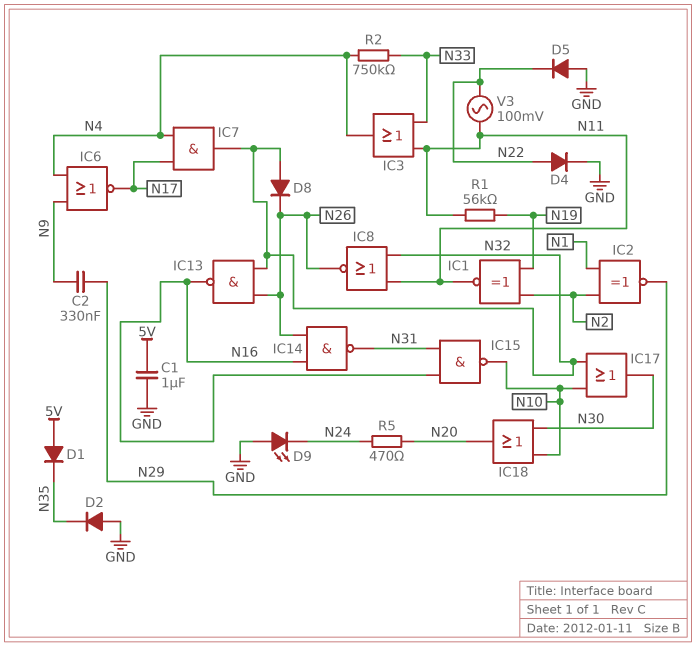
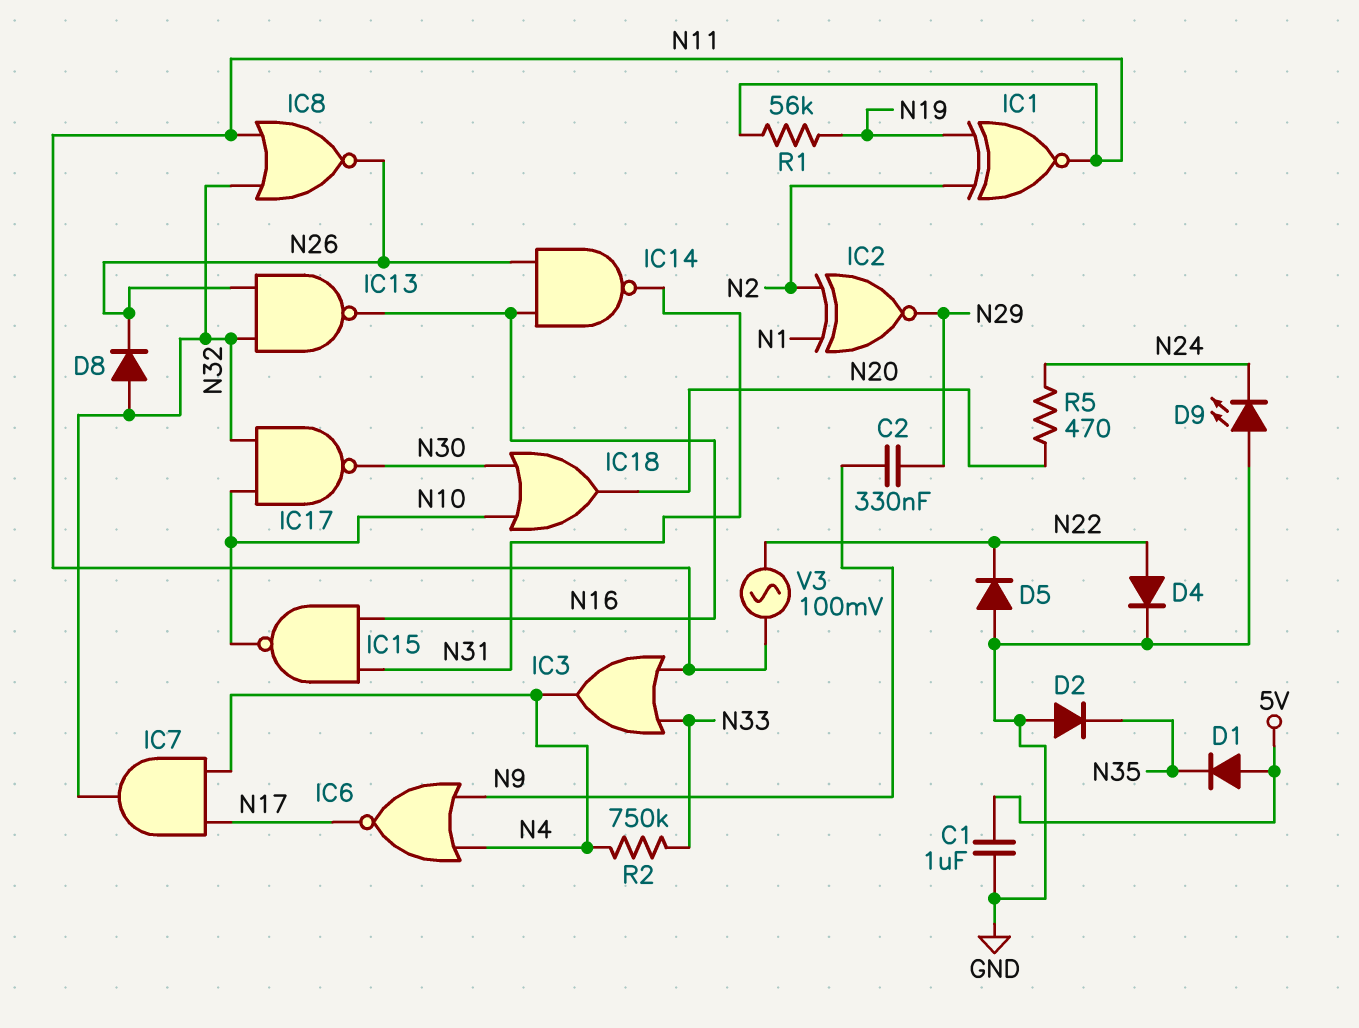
IC17: OR (in N10, in N32, out N30) -> NAND (in N10, in N32, out N30)

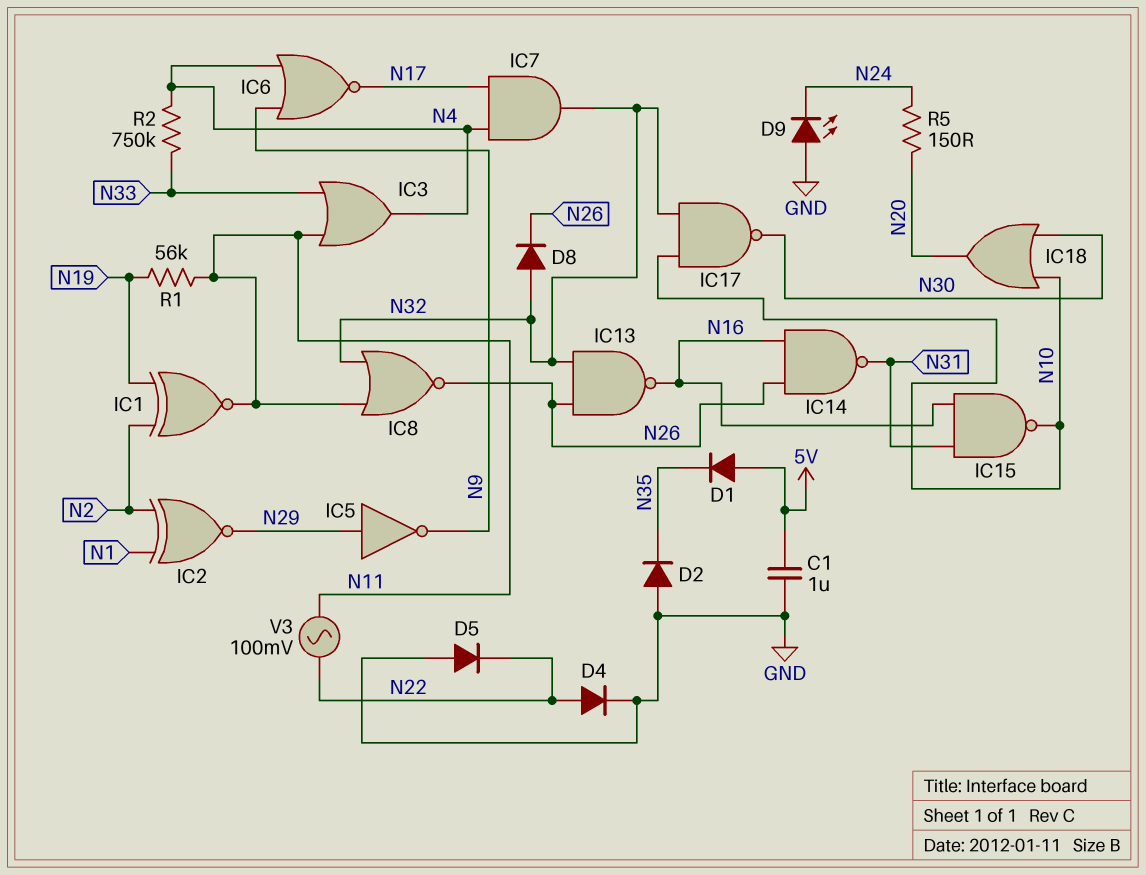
C2: 330nF (N9, N29) -> none
IC5: none -> NOT (in N29, out N9)
R5: 470 (N20, N24) -> 150 (N20, N24)

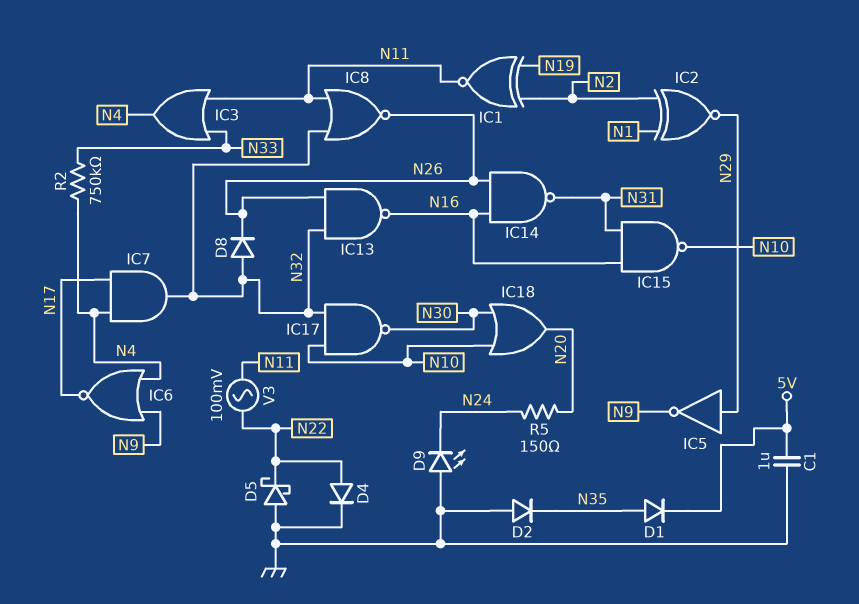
D1: diode (A 5V, K N35) -> diode (A N35, K 5V)
D5: diode (A GND, K N22) -> schottky (A GND, K N22)
R1: 56k (N11, N19) -> none

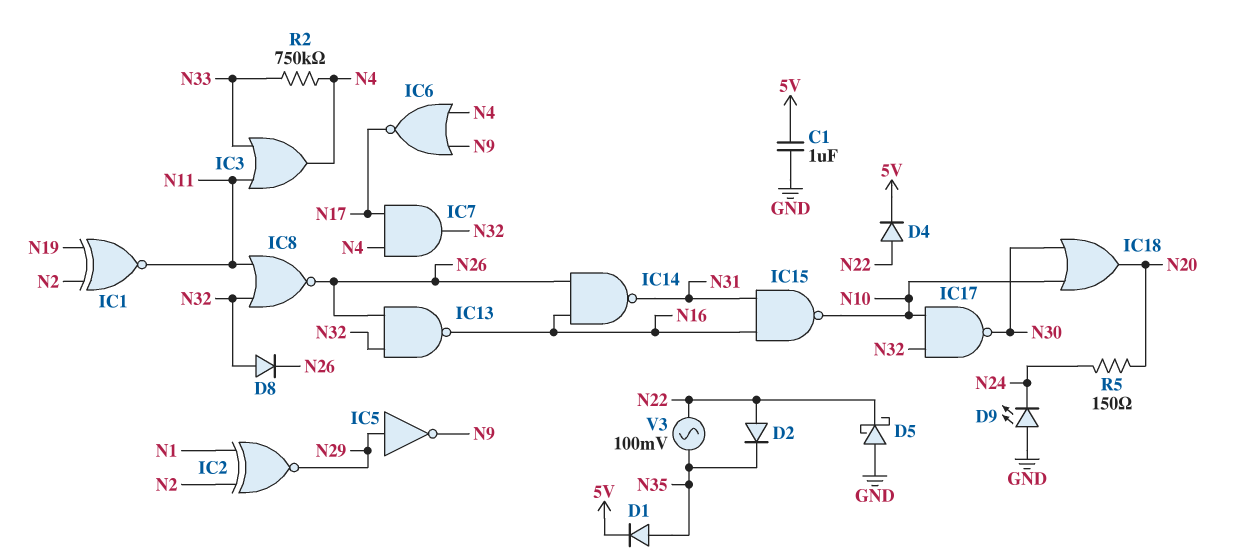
D2: diode (A GND, K N35) -> diode (A N22, K N35)
D4: diode (A N22, K GND) -> diode (A N22, K 5V)
V3: AC 100mV (N11, N22) -> AC 100mV (N22, N35)

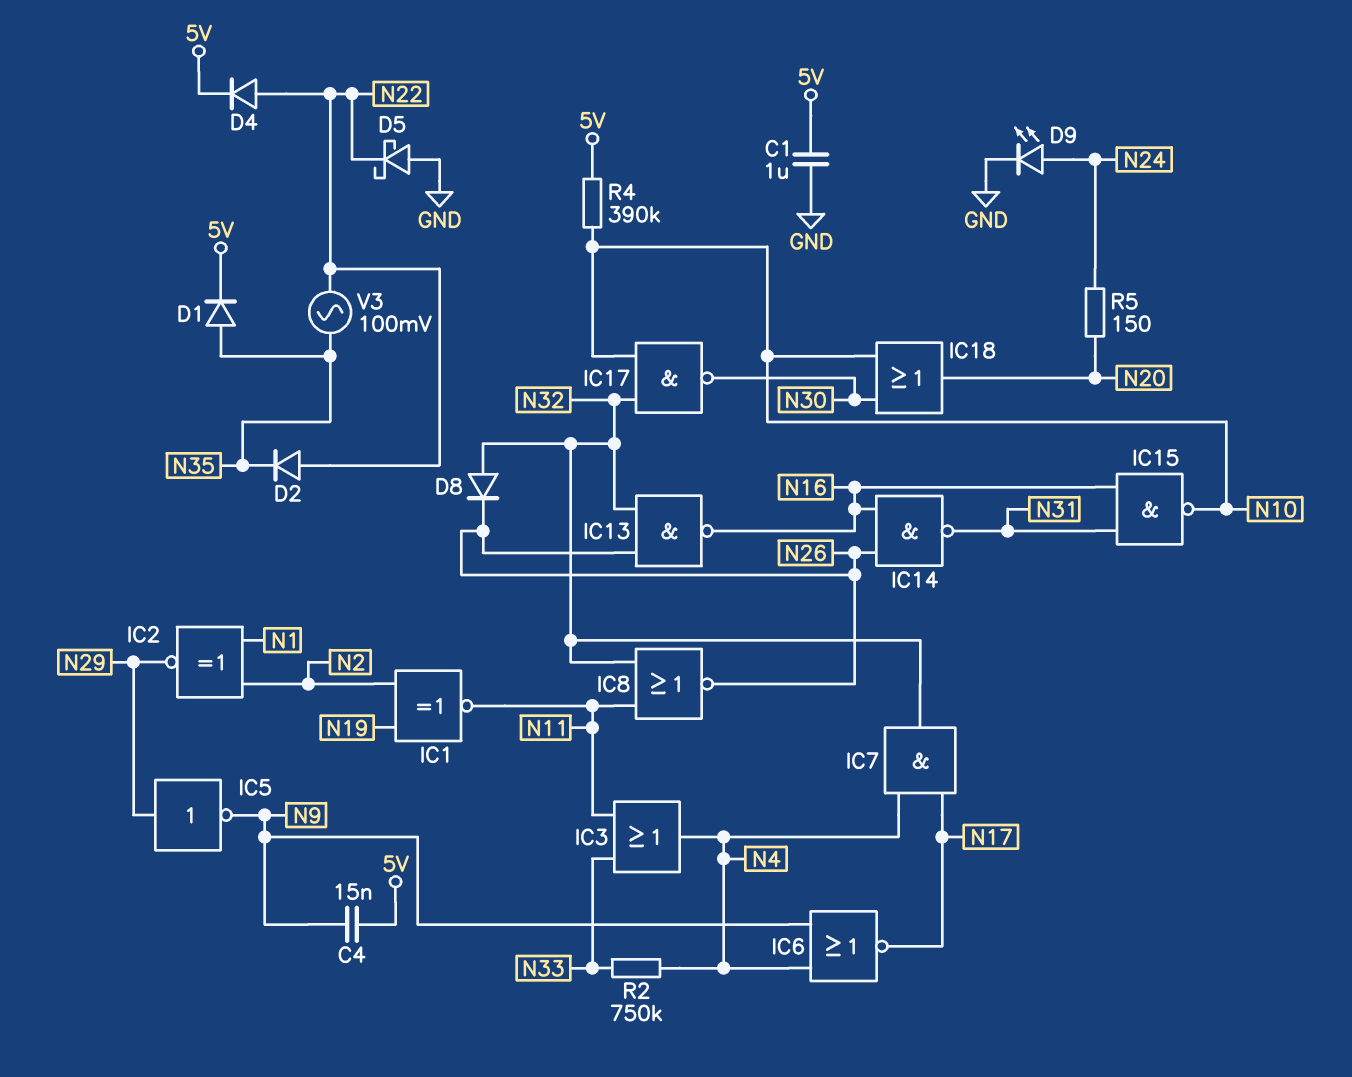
C4: none -> 15nF (5V, N9)
D9: LED (A GND, K N24) -> LED (A N24, K GND)
R4: none -> 390k (5V, N10)

